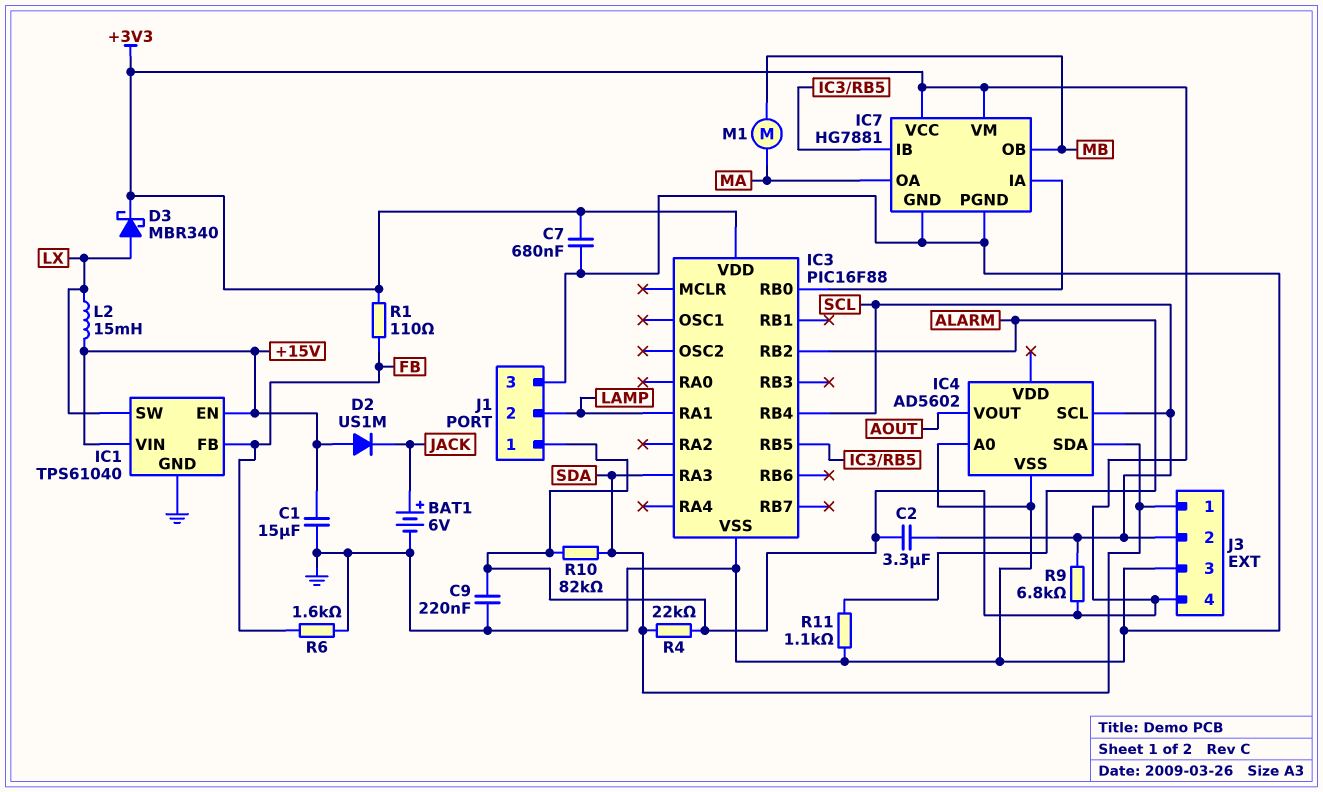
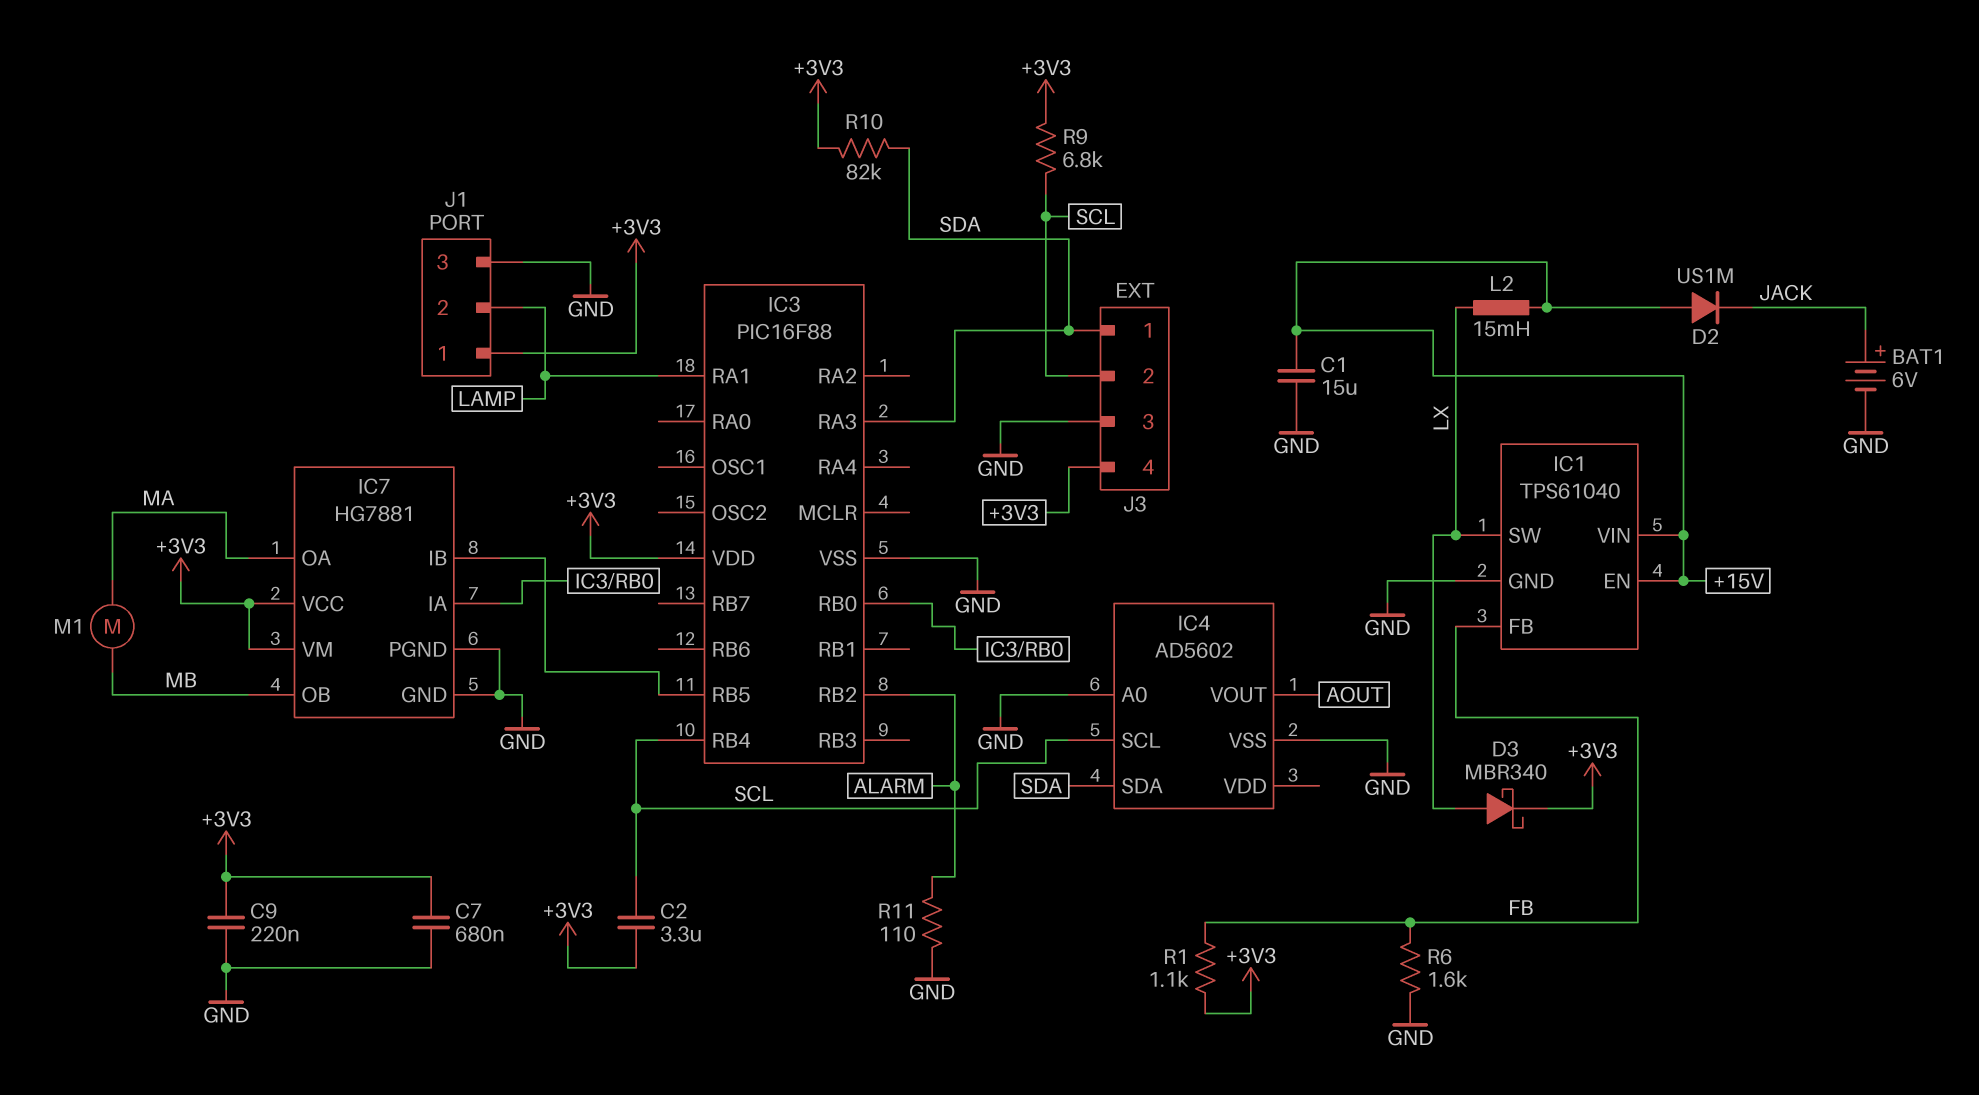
R1: 110 (+3V3, FB) -> 1.1k (+3V3, FB)
R4: 22k (+3V3, SDA) -> none
R11: 1.1k (ALARM, GND) -> 110 (ALARM, GND)

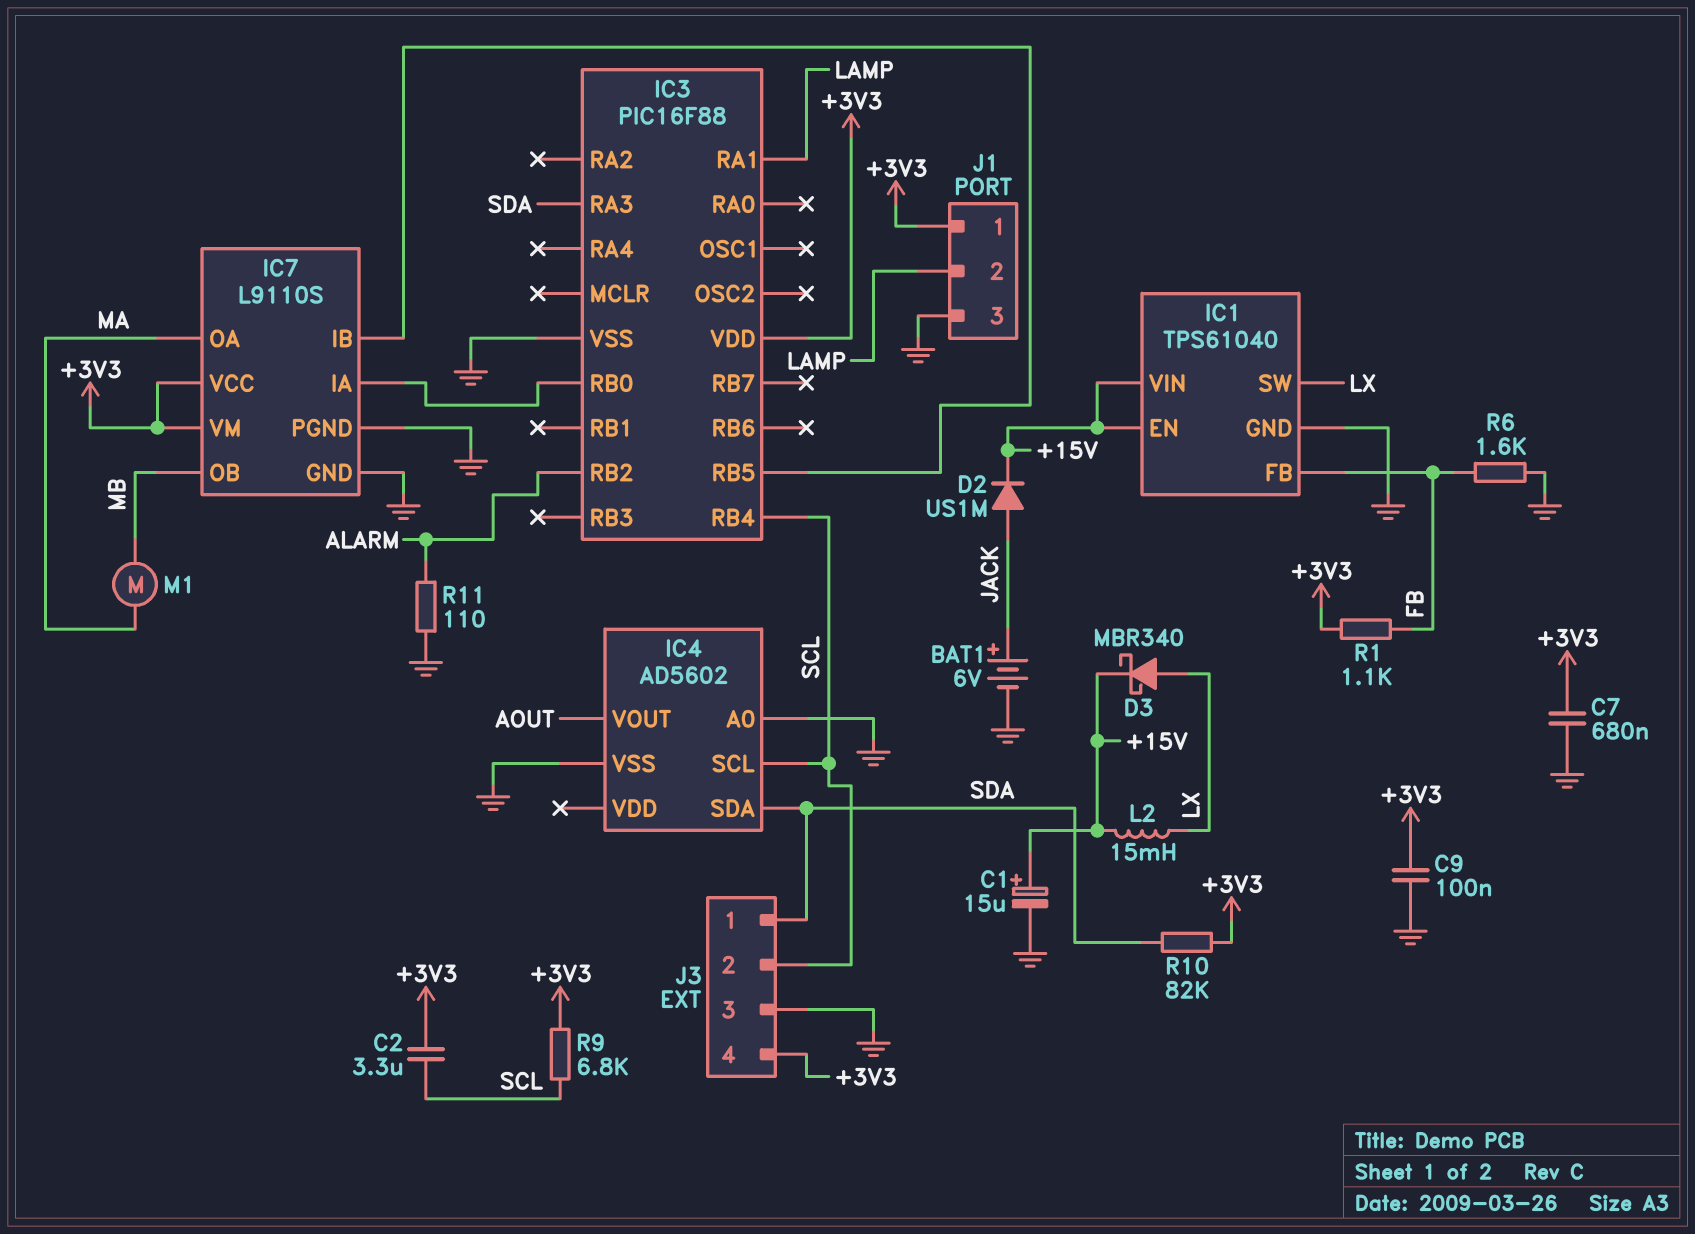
C1: 15uF (+15V, GND) -> 15uF (plus +15V, minus GND)
C9: 220nF (+3V3, GND) -> 100nF (+3V3, GND)
D2: diode US1M (A +15V, K JACK) -> diode US1M (A JACK, K +15V)
D3: schottky MBR340 (A LX, K +3V3) -> schottky MBR340 (A LX, K +15V)
IC7: HG7881 -> L9110S

